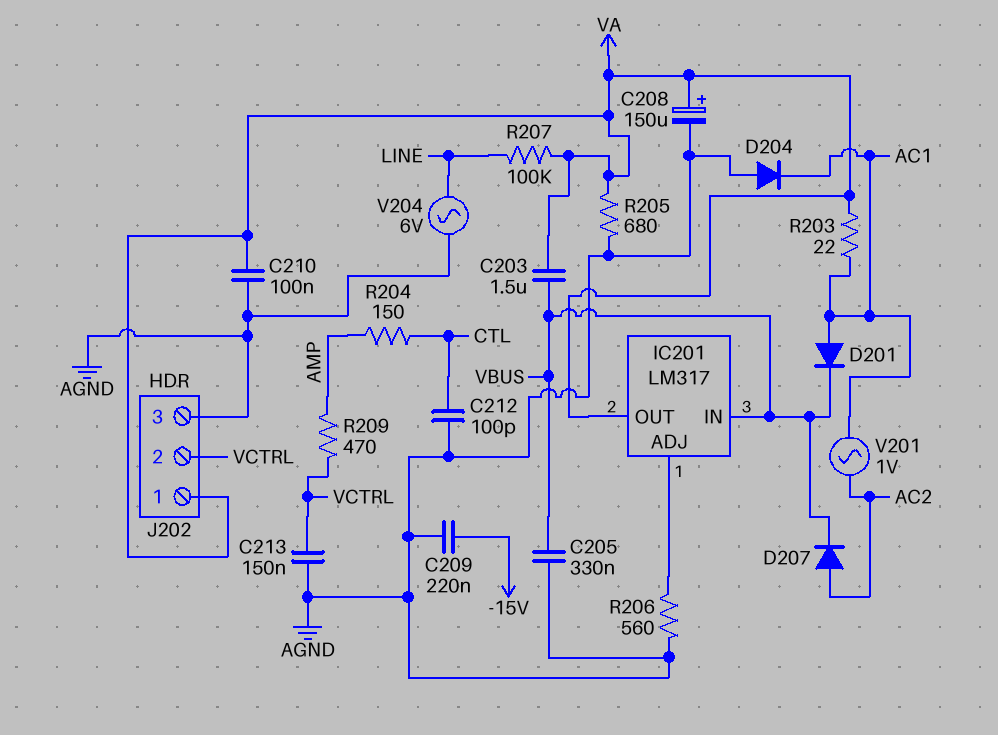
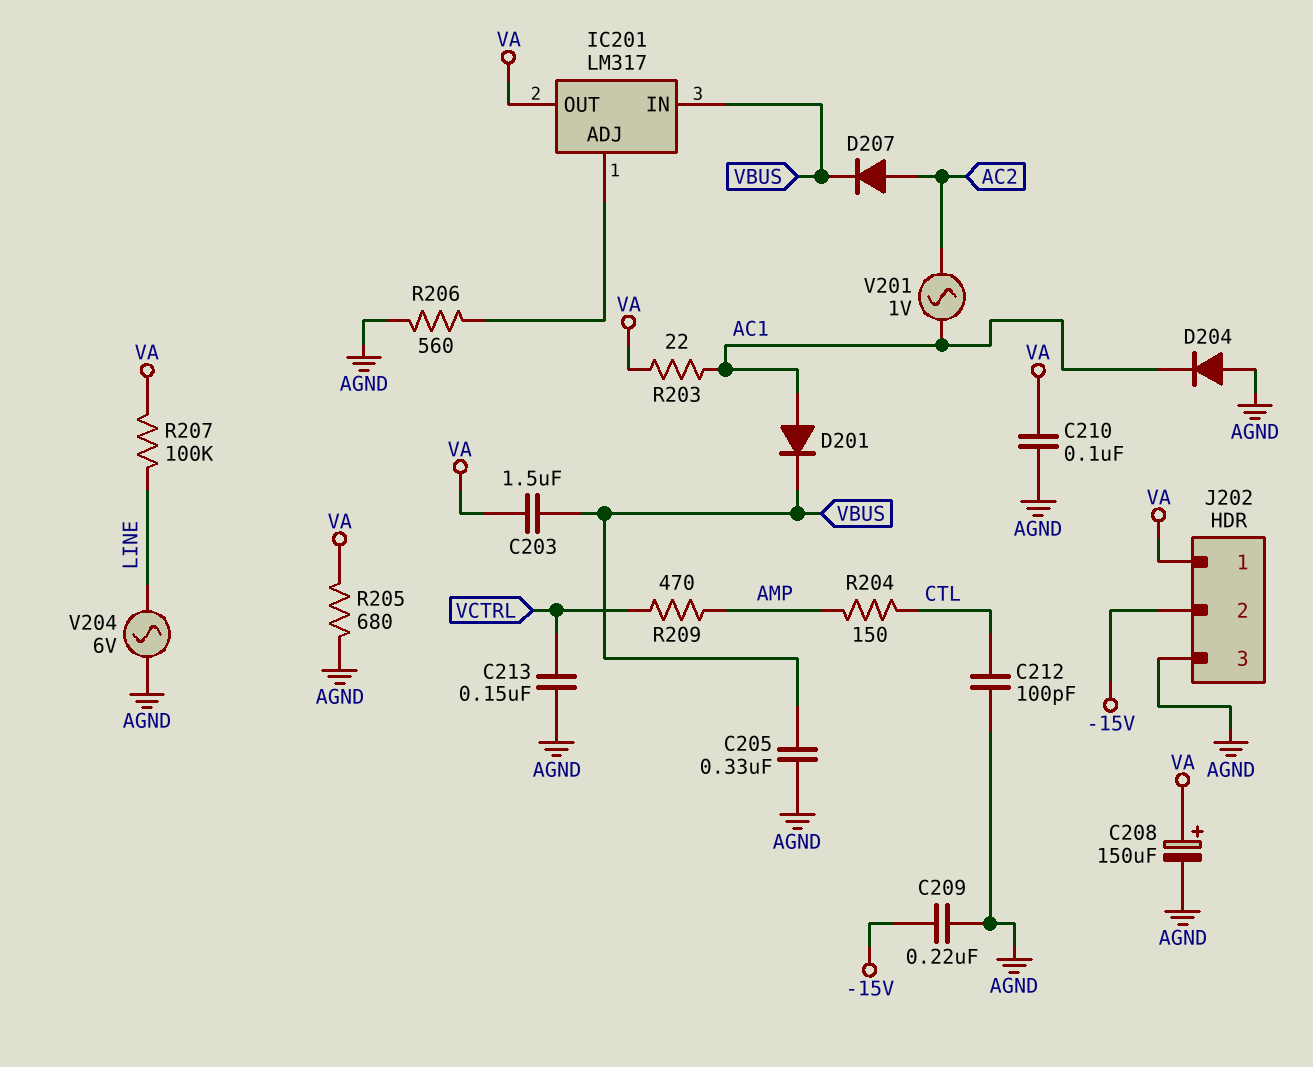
J202 pin 2: VCTRL -> -15V

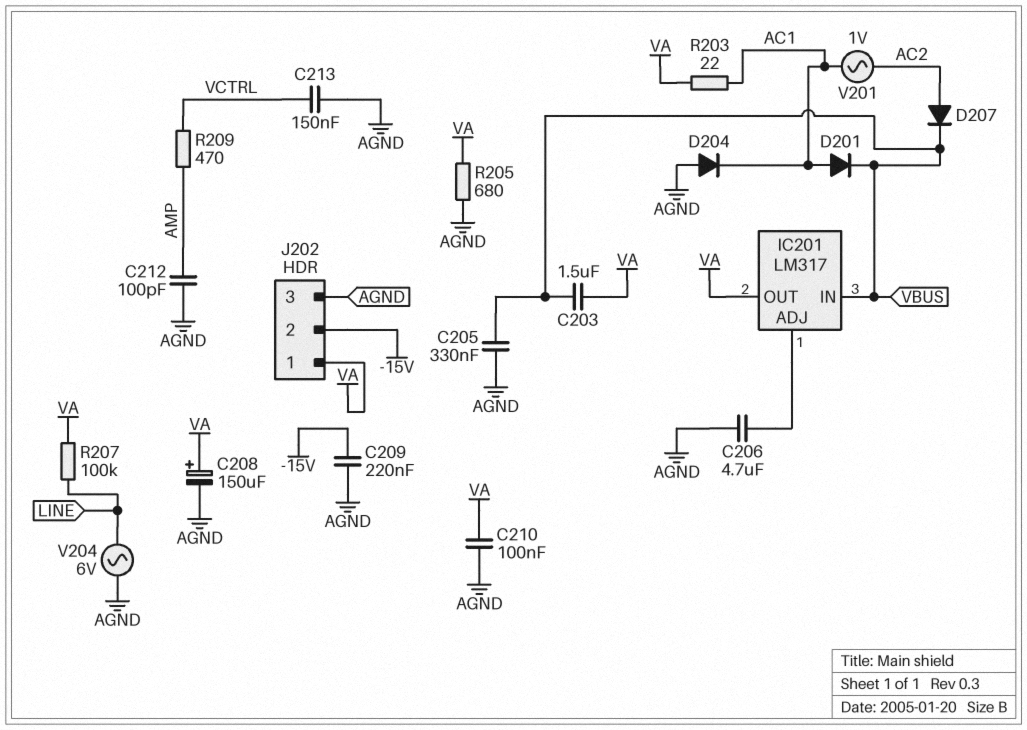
C206: none -> 4.7uF (AGND, IC201/ADJ)
C212: 100pF (AGND, CTL) -> 100pF (AGND, AMP)
R204: 150 (AMP, CTL) -> none
R206: 560 (AGND, IC201/ADJ) -> none

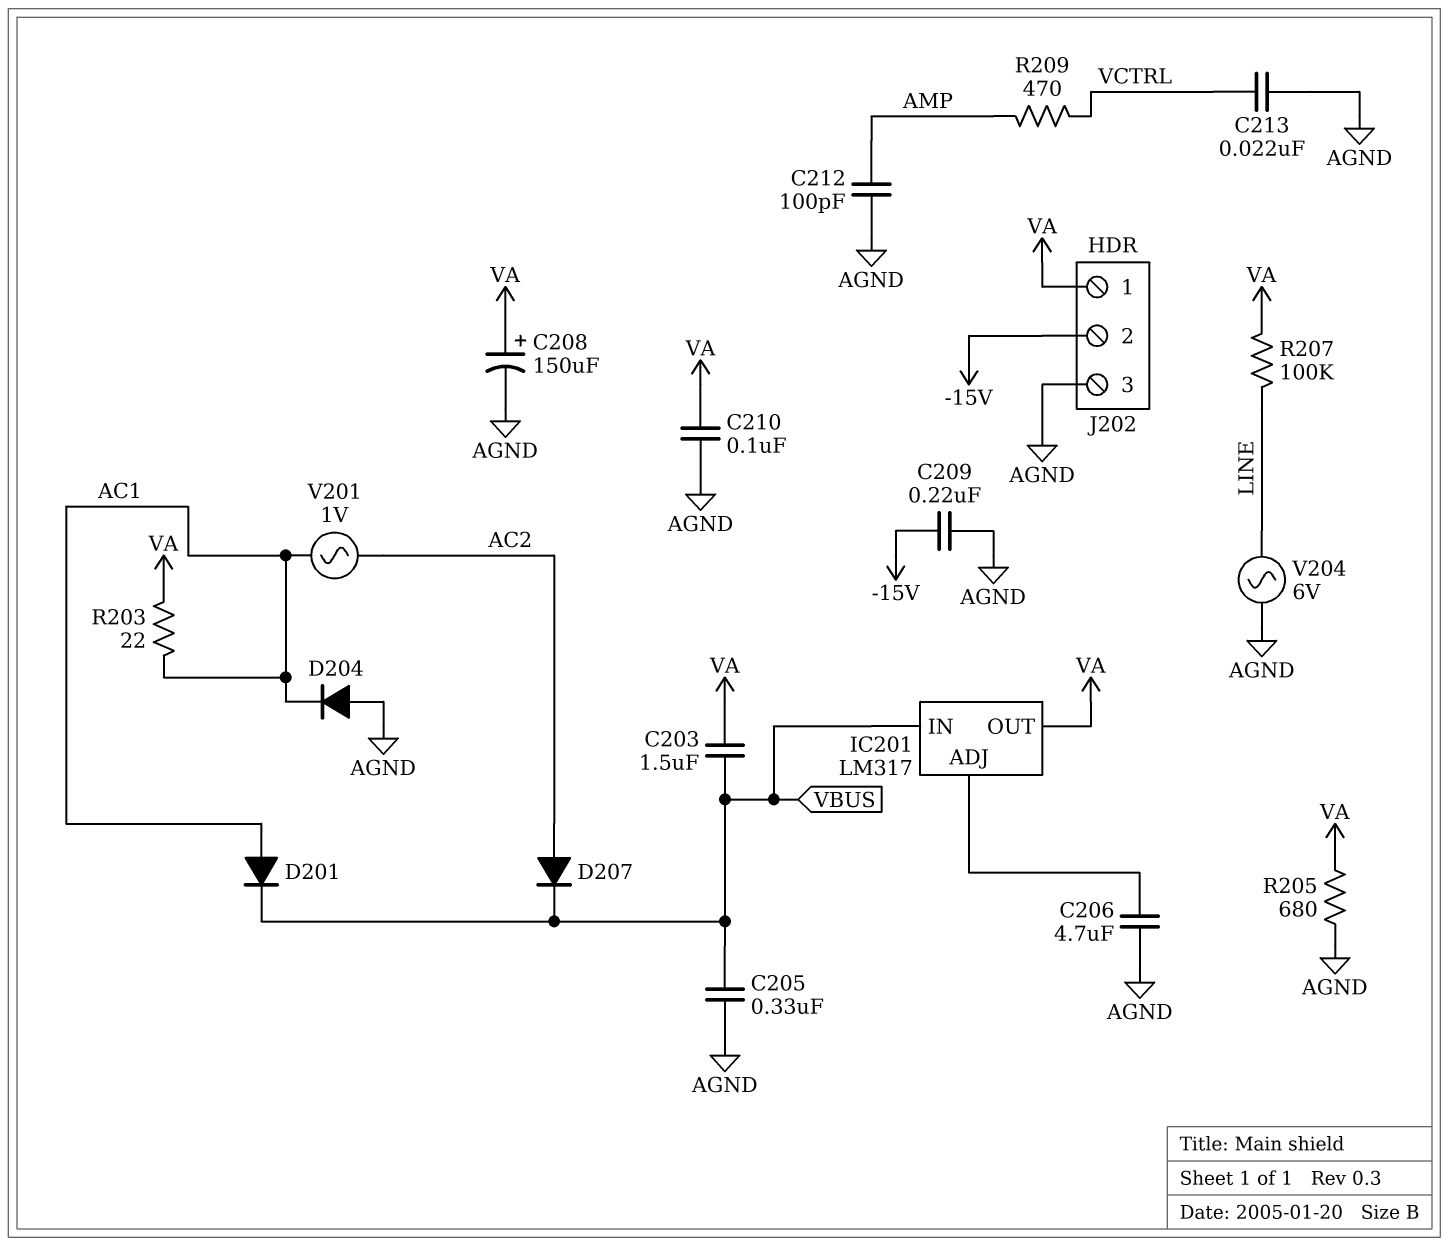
C213: 150nF (AGND, VCTRL) -> 22nF (AGND, VCTRL)

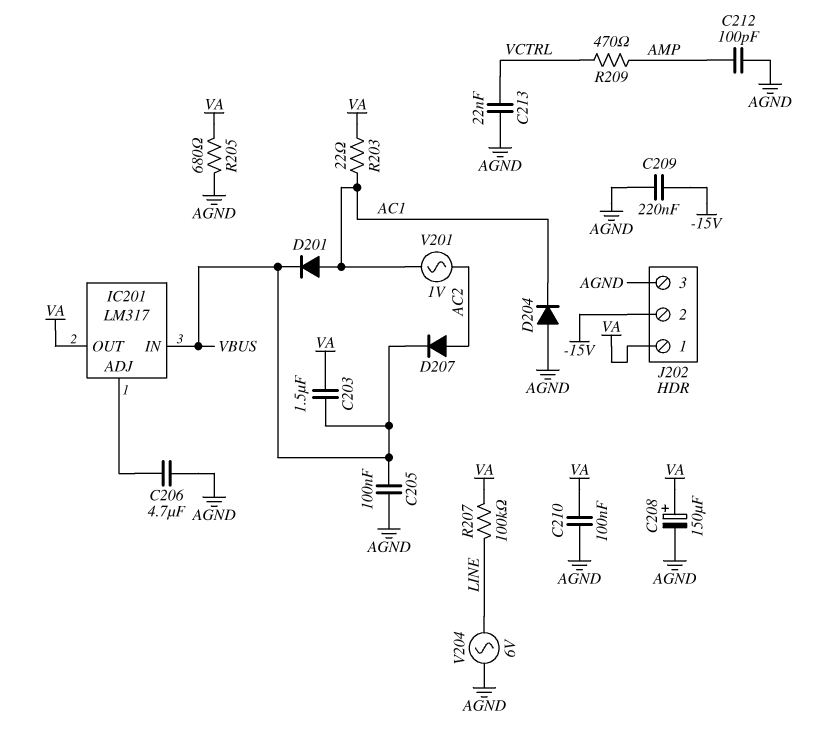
C205: 330nF (AGND, VBUS) -> 100nF (AGND, VBUS)

